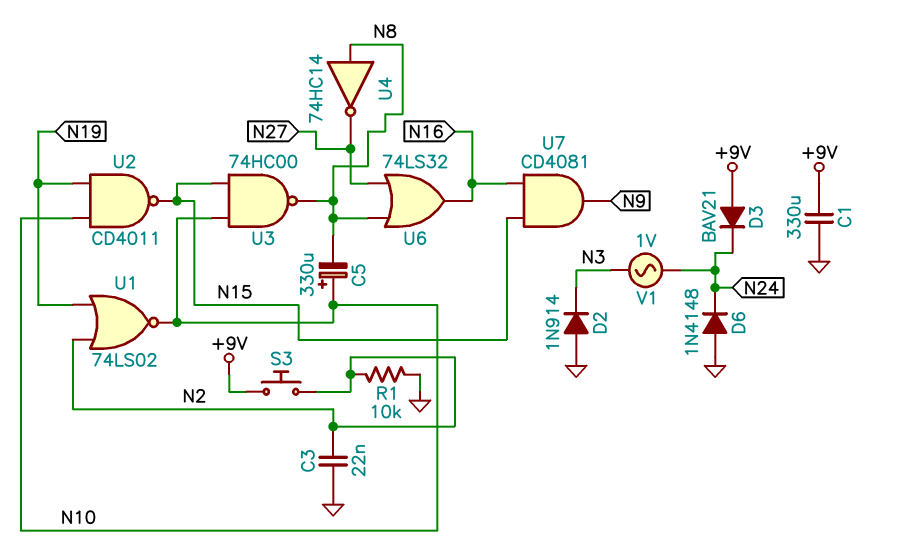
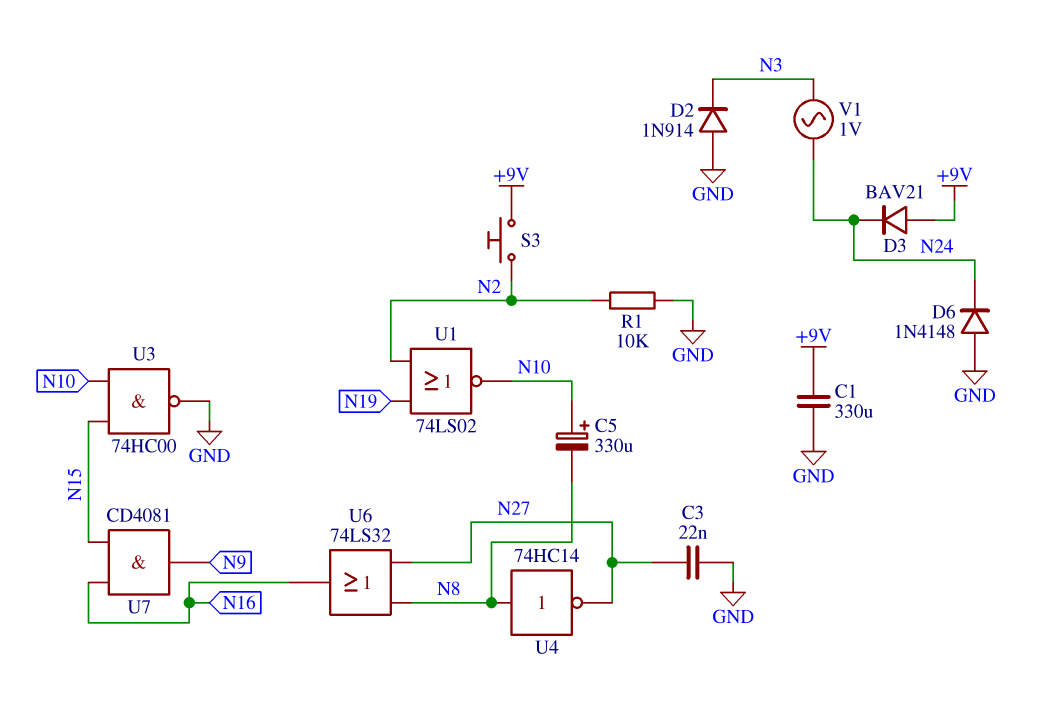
C3: 22nF (GND, N2) -> 22nF (GND, N27)
U2: NAND CD4011 (in N10, in N19, out N15) -> none
U3: NAND 74HC00 (in N10, in N15, out N8) -> NAND 74HC00 (in N10, in N15, out GND)

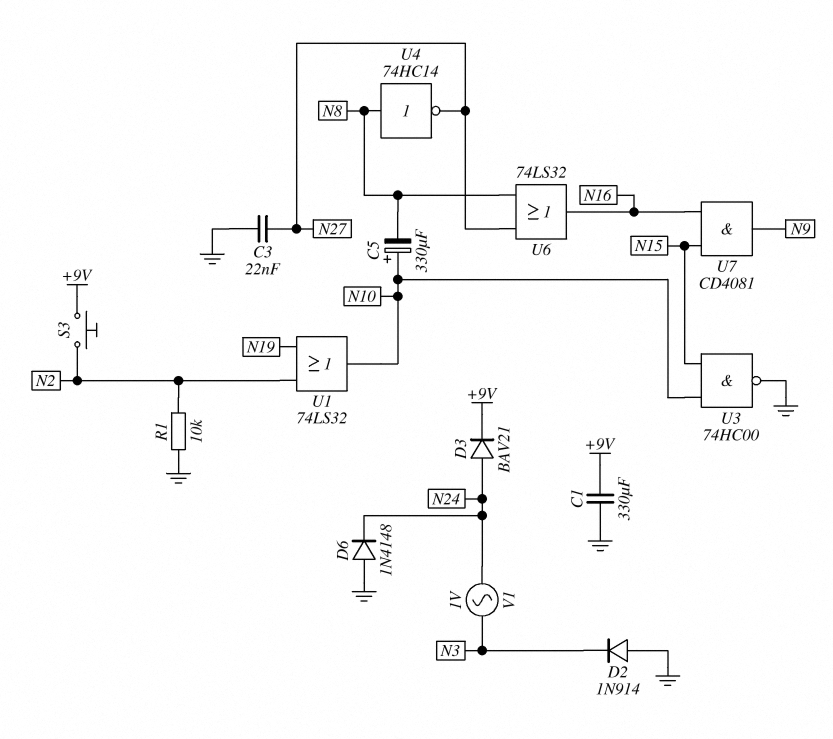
D3: diode BAV21 (A +9V, K N24) -> diode BAV21 (A N24, K +9V)
U1: NOR 74LS02 (in N2, in N19, out N10) -> OR 74LS32 (in N2, in N19, out N10)

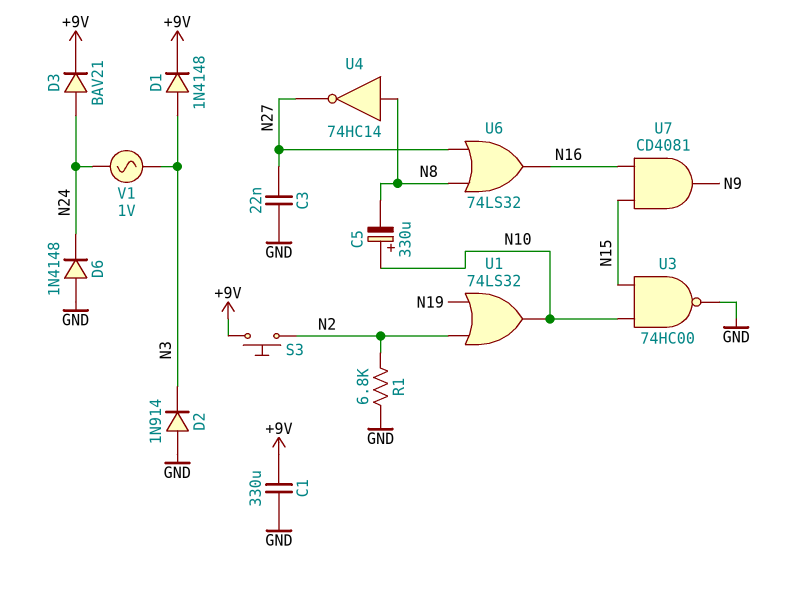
D1: none -> diode 1N4148 (A N3, K +9V)
R1: 10k (GND, N2) -> 6.8k (GND, N2)

